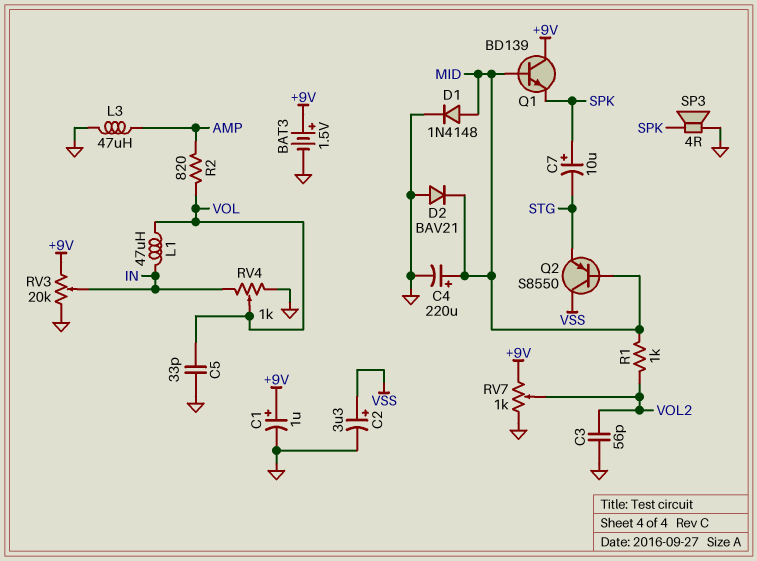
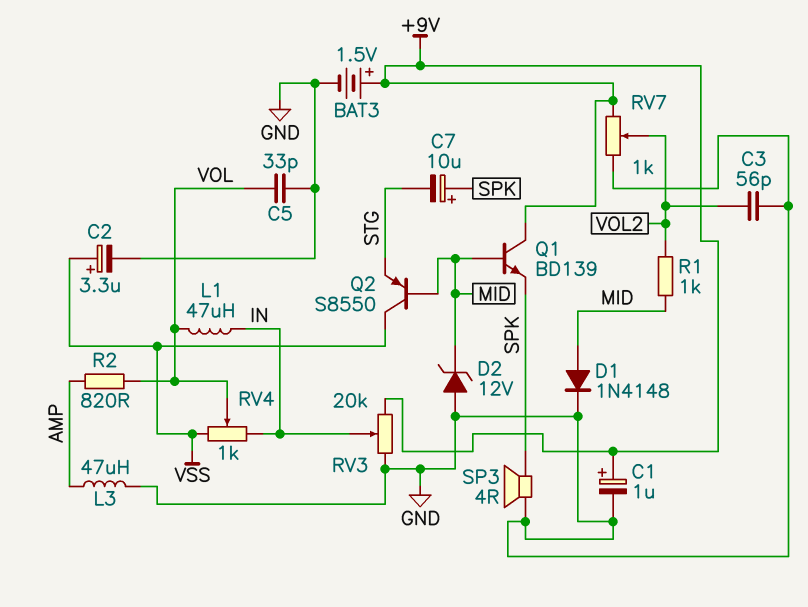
C4: 220uF (plus MID, minus GND) -> none
D2: diode BAV21 (A GND, K MID) -> zener 12V (A GND, K MID)
RV4: 1k (GND, IN, wiper VOL) -> 1k (IN, VSS, wiper VOL)

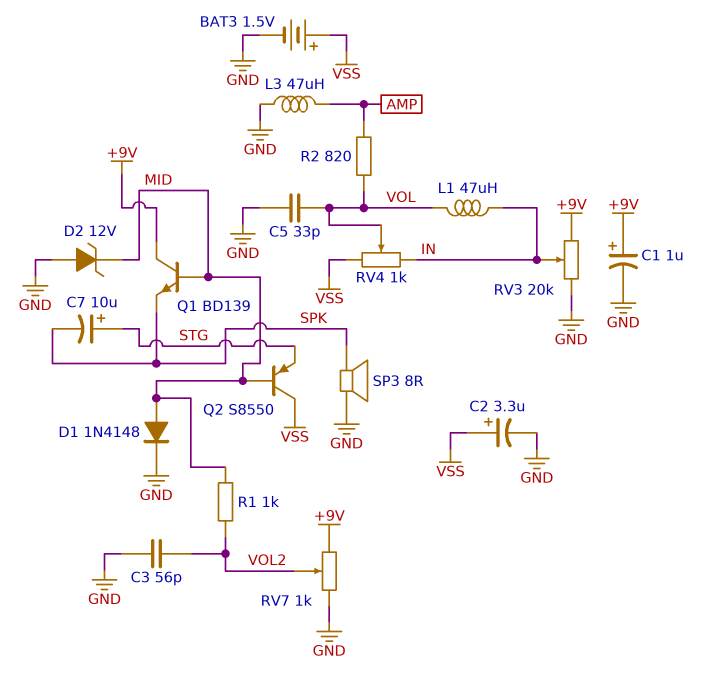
BAT3: 1.5V (plus +9V, minus GND) -> 1.5V (plus VSS, minus GND)
C7: 10uF (plus SPK, minus STG) -> 10uF (plus STG, minus SPK)
SP3: speaker 4R (GND, SPK) -> speaker 8R (GND, SPK)

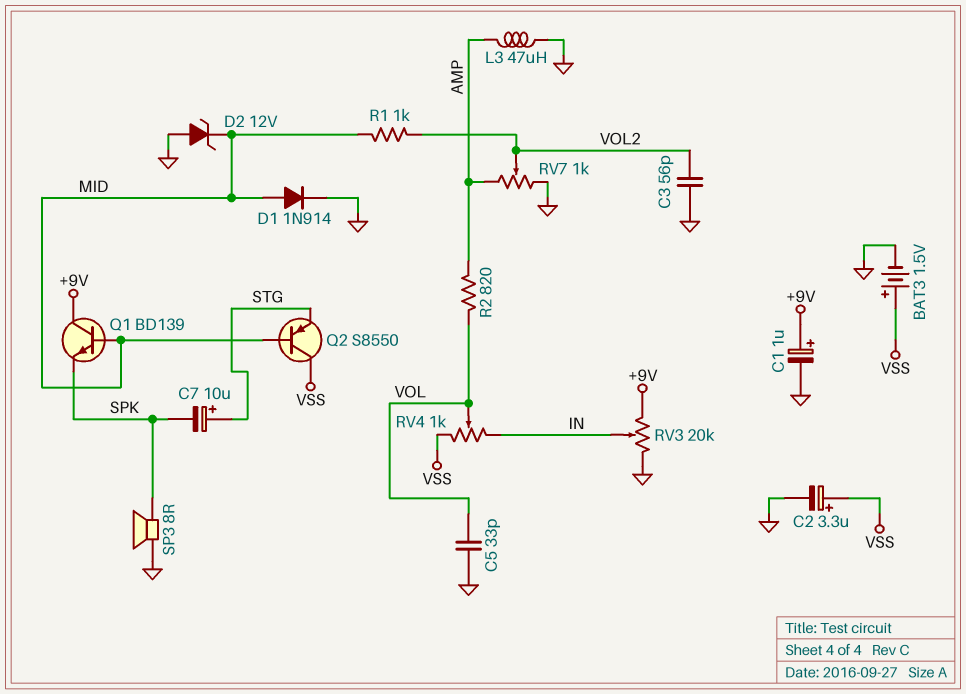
D1: diode 1N4148 (A MID, K GND) -> diode 1N914 (A MID, K GND)
L1: 47uH (IN, VOL) -> none
RV7: 1k (+9V, GND, wiper VOL2) -> 1k (AMP, GND, wiper VOL2)

